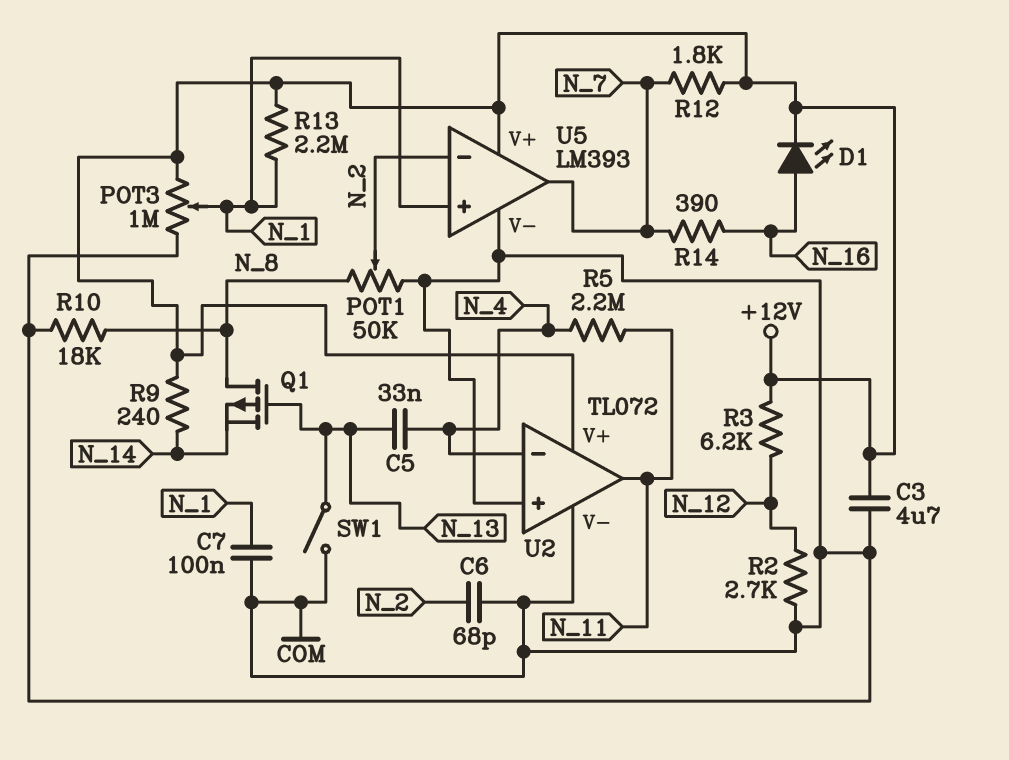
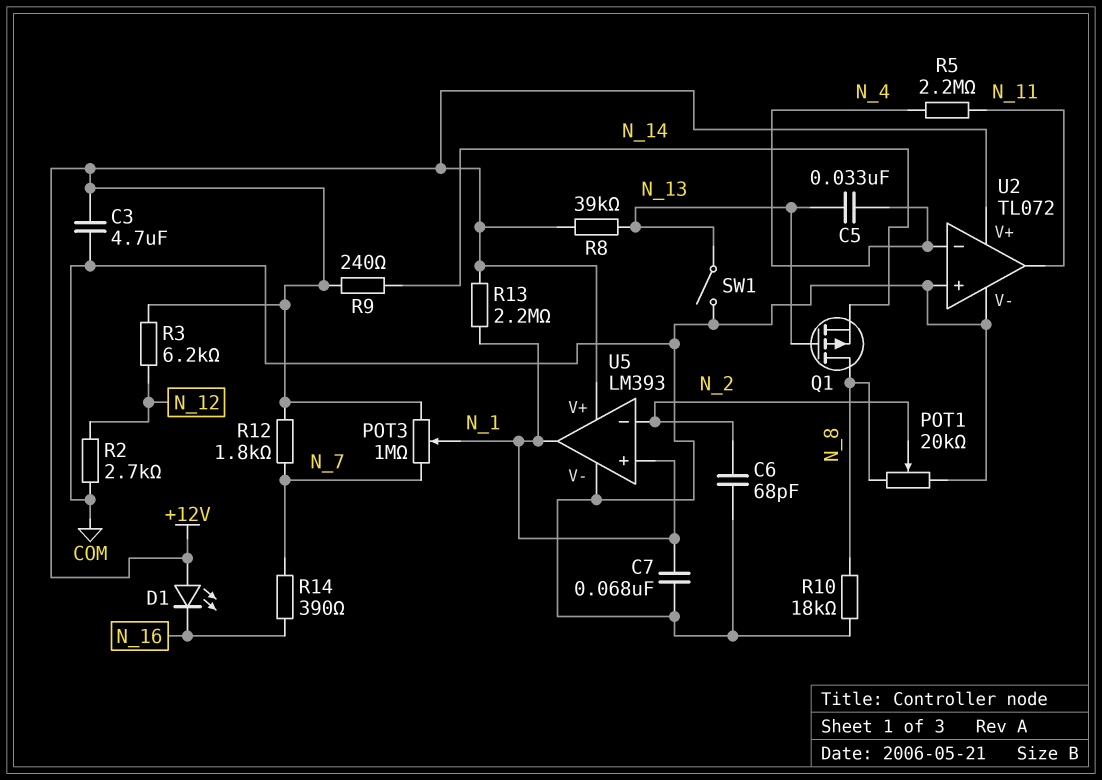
C7: 100nF (COM, N_1) -> 68nF (COM, N_1)
D1: LED (A N_16, K +12V) -> LED (A +12V, K N_16)
POT1: 50k (COM, N_8, wiper N_2) -> 20k (COM, N_8, wiper N_2)
POT3: 1M (+12V, COM, wiper N_1) -> 1M (+12V, N_7, wiper N_1)
R8: none -> 39k (+12V, N_13)
U5 pin out: N_7 -> N_1

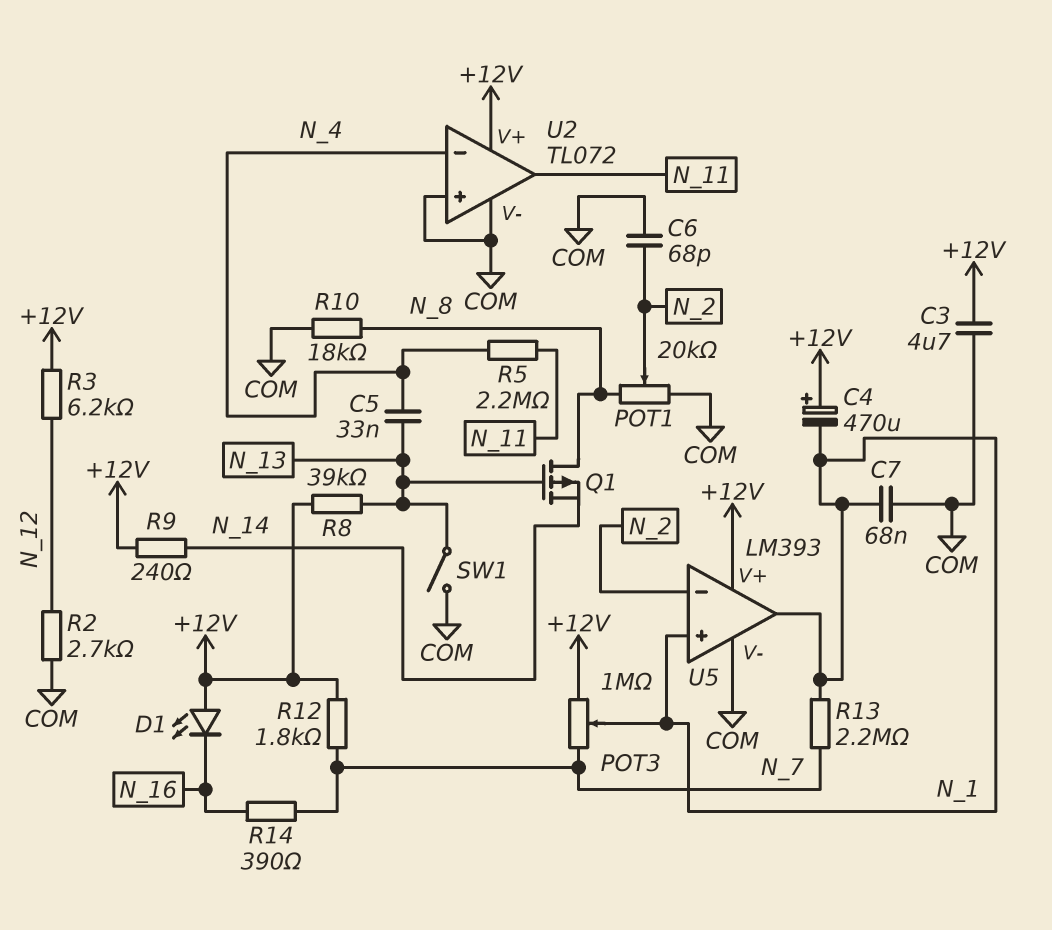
C4: none -> 470uF (plus +12V, minus N_1)
R13: 2.2M (+12V, N_1) -> 2.2M (N_1, N_7)

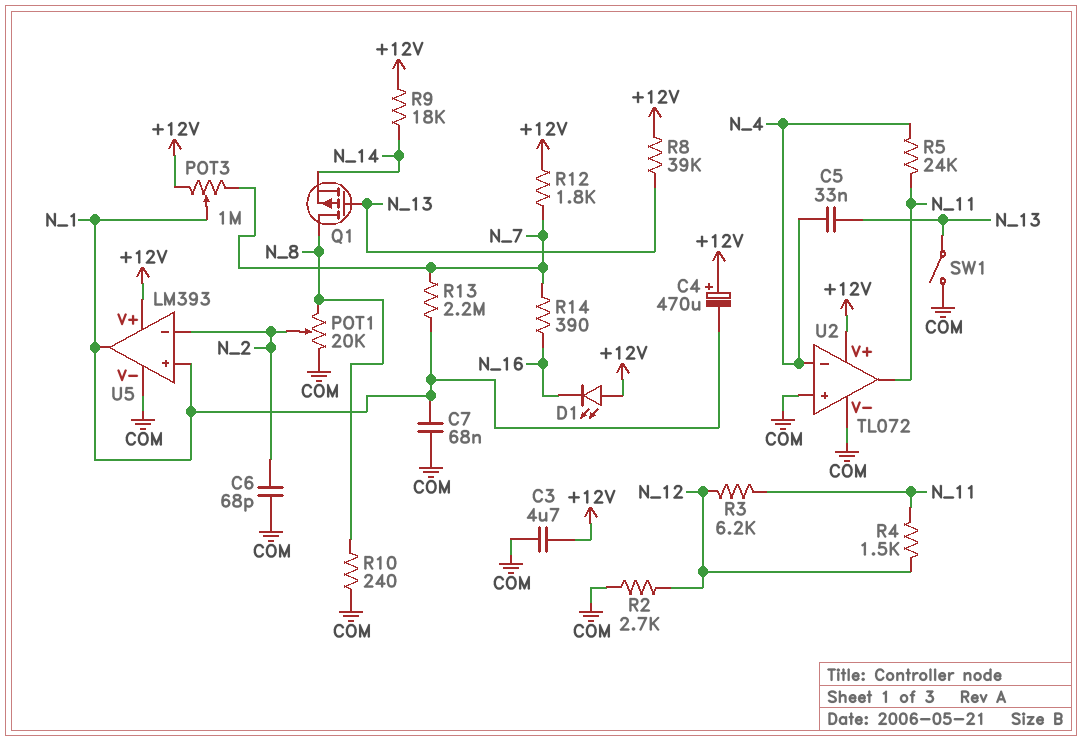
R3: 6.2k (+12V, N_12) -> 6.2k (N_11, N_12)
R4: none -> 1.5k (N_11, N_12)
R5: 2.2M (N_4, N_11) -> 24k (N_4, N_11)
R9: 240 (+12V, N_14) -> 18k (+12V, N_14)
R10: 18k (COM, N_8) -> 240 (COM, N_8)

